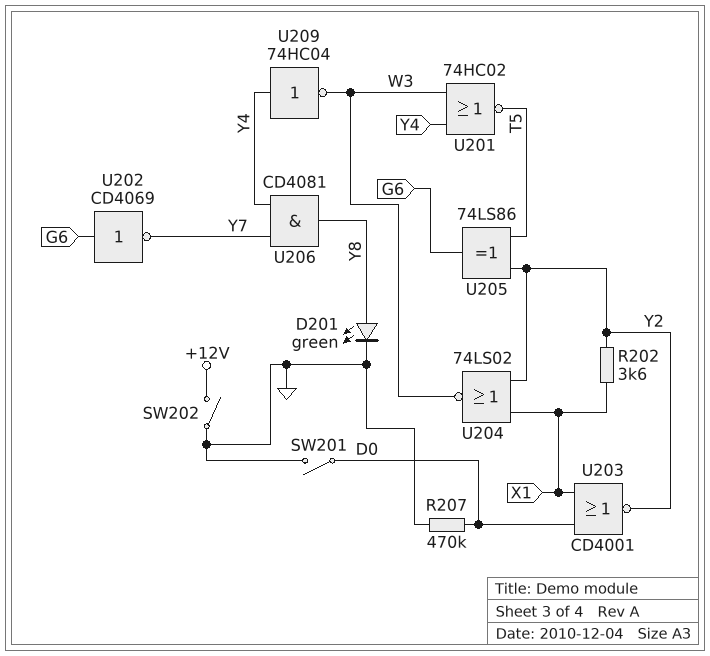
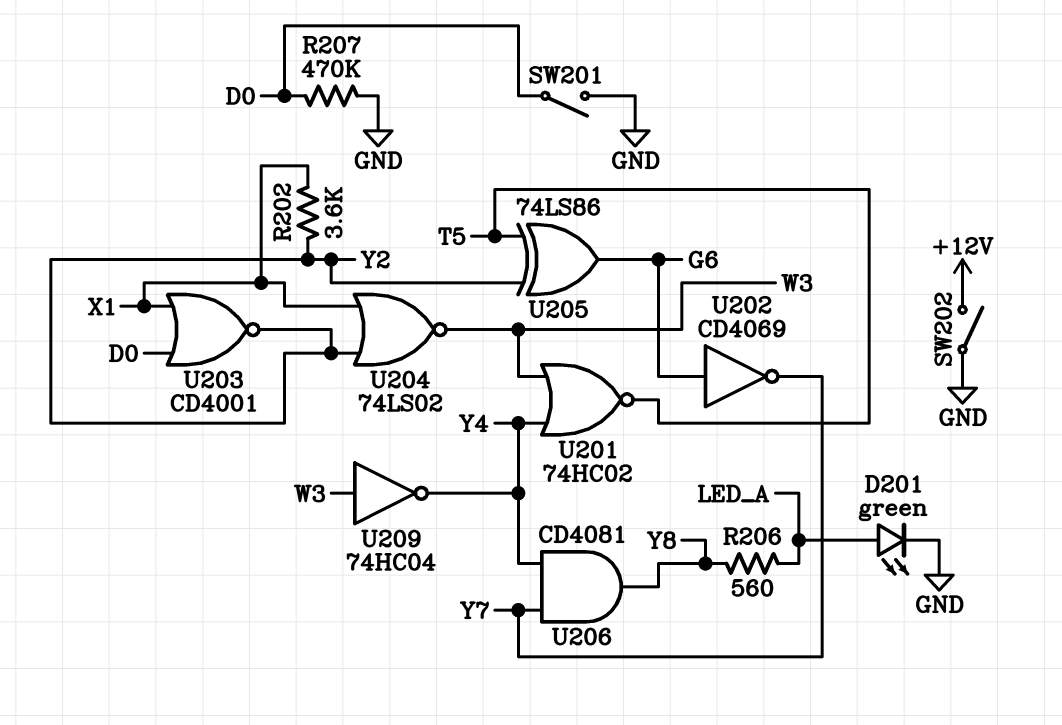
D201: LED green (A Y8, K GND) -> LED green (A LED_A, K GND)
R206: none -> 560 (LED_A, Y8)
U209: NOT 74HC04 (in Y4, out W3) -> NOT 74HC04 (in W3, out Y4)

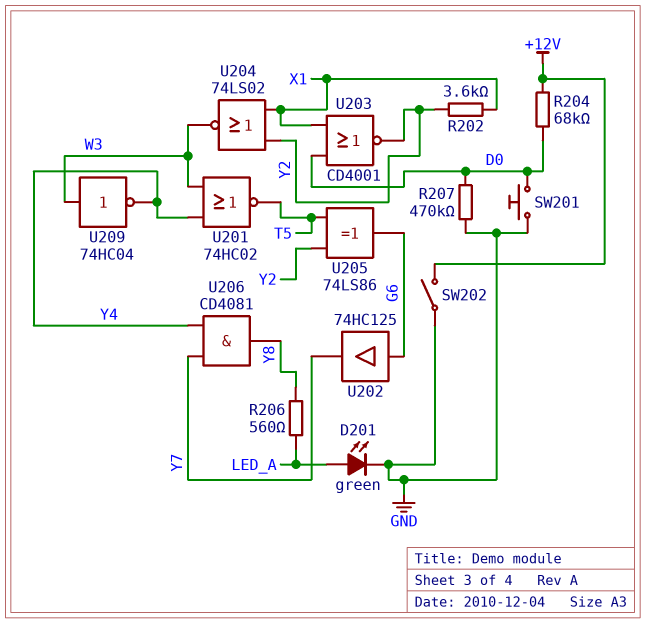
R204: none -> 68k (+12V, D0)
SW201: switch (D0, GND) -> button (D0, GND)
U202: NOT CD4069 (in G6, out Y7) -> buffer 74HC125 (in G6, out Y7)

